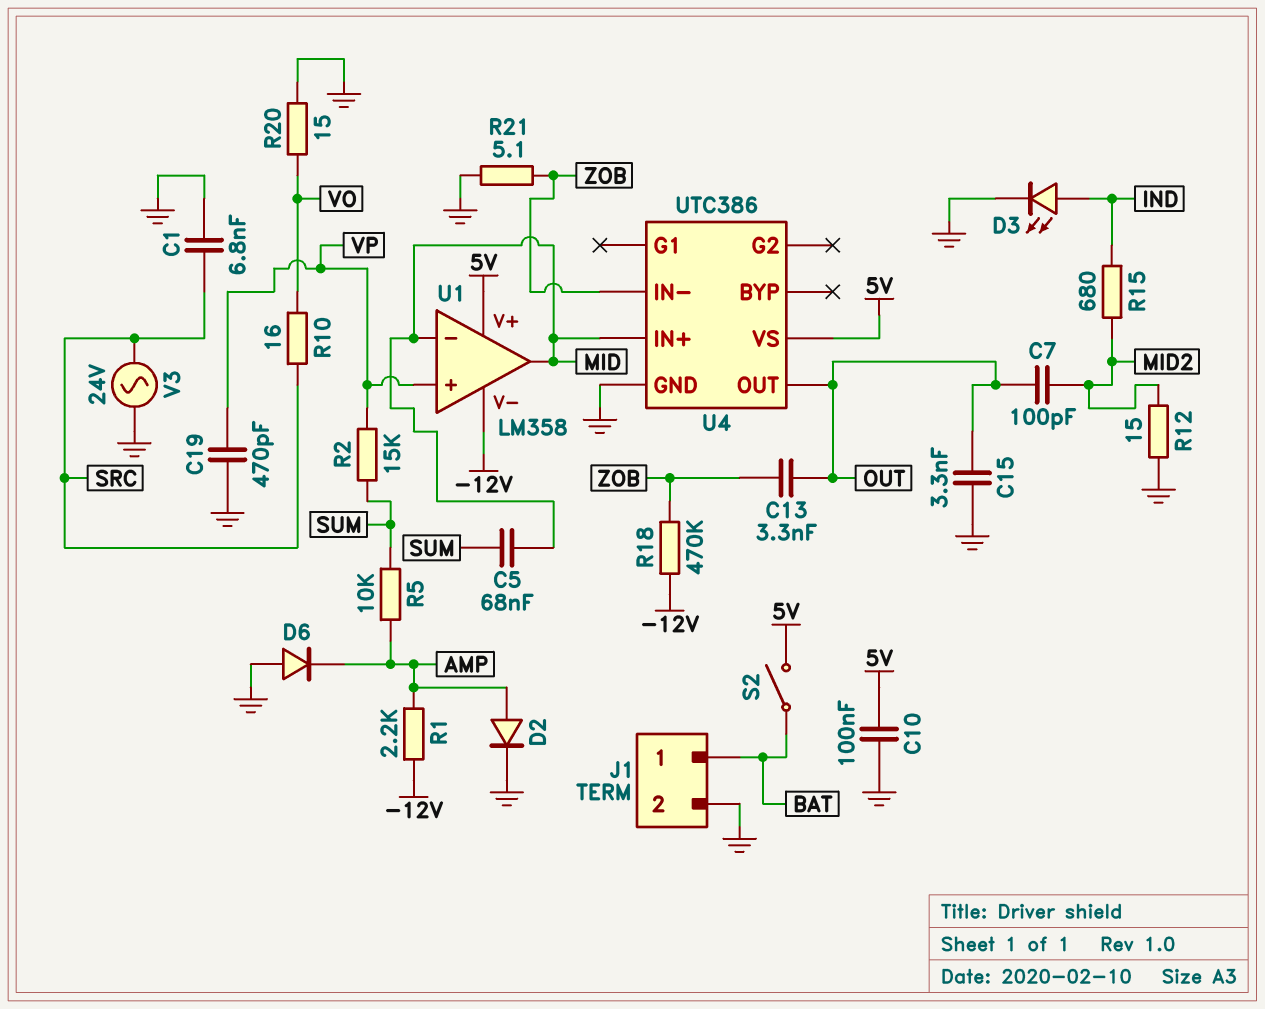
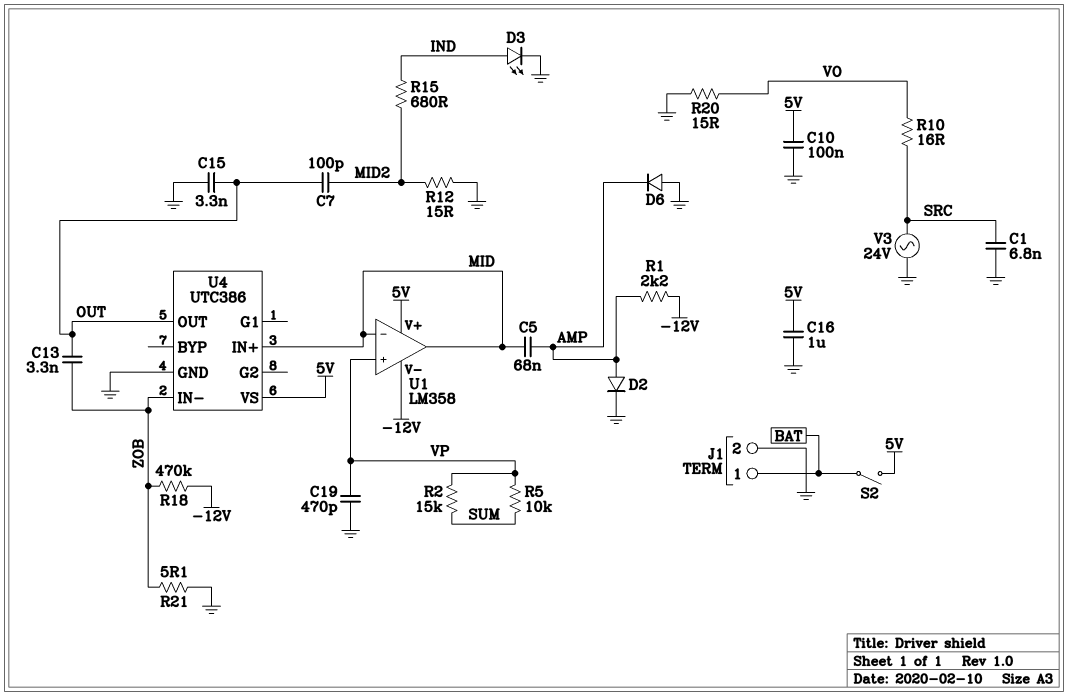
C5: 68nF (MID, SUM) -> 68nF (AMP, MID)
C16: none -> 1uF (5V, GND)
R5: 10k (AMP, SUM) -> 10k (SUM, VP)

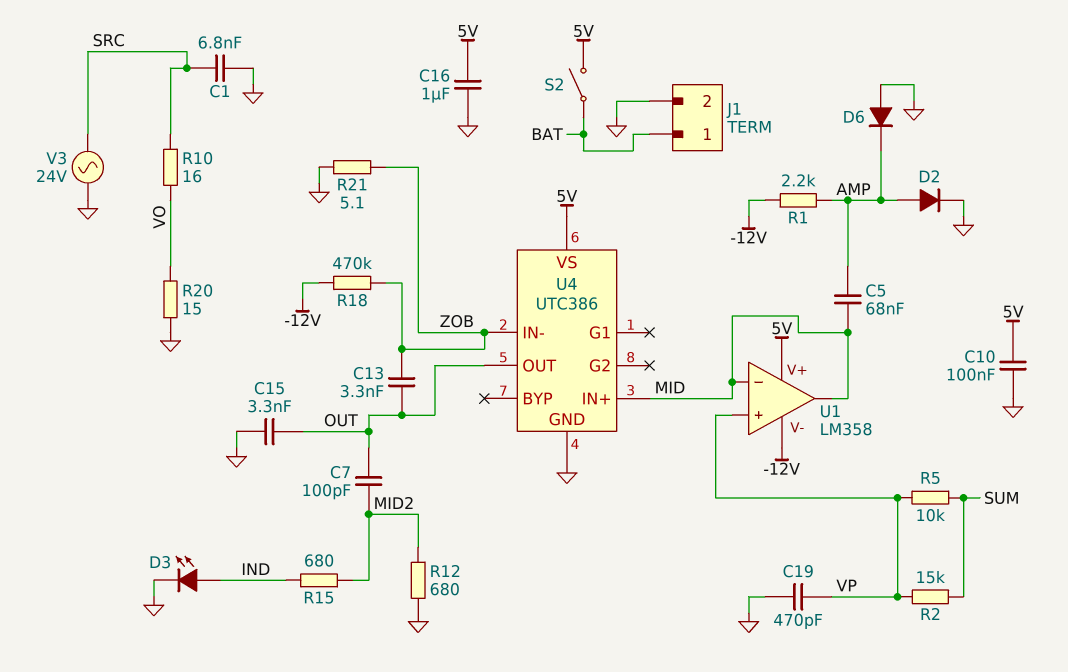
R12: 15 (GND, MID2) -> 680 (GND, MID2)

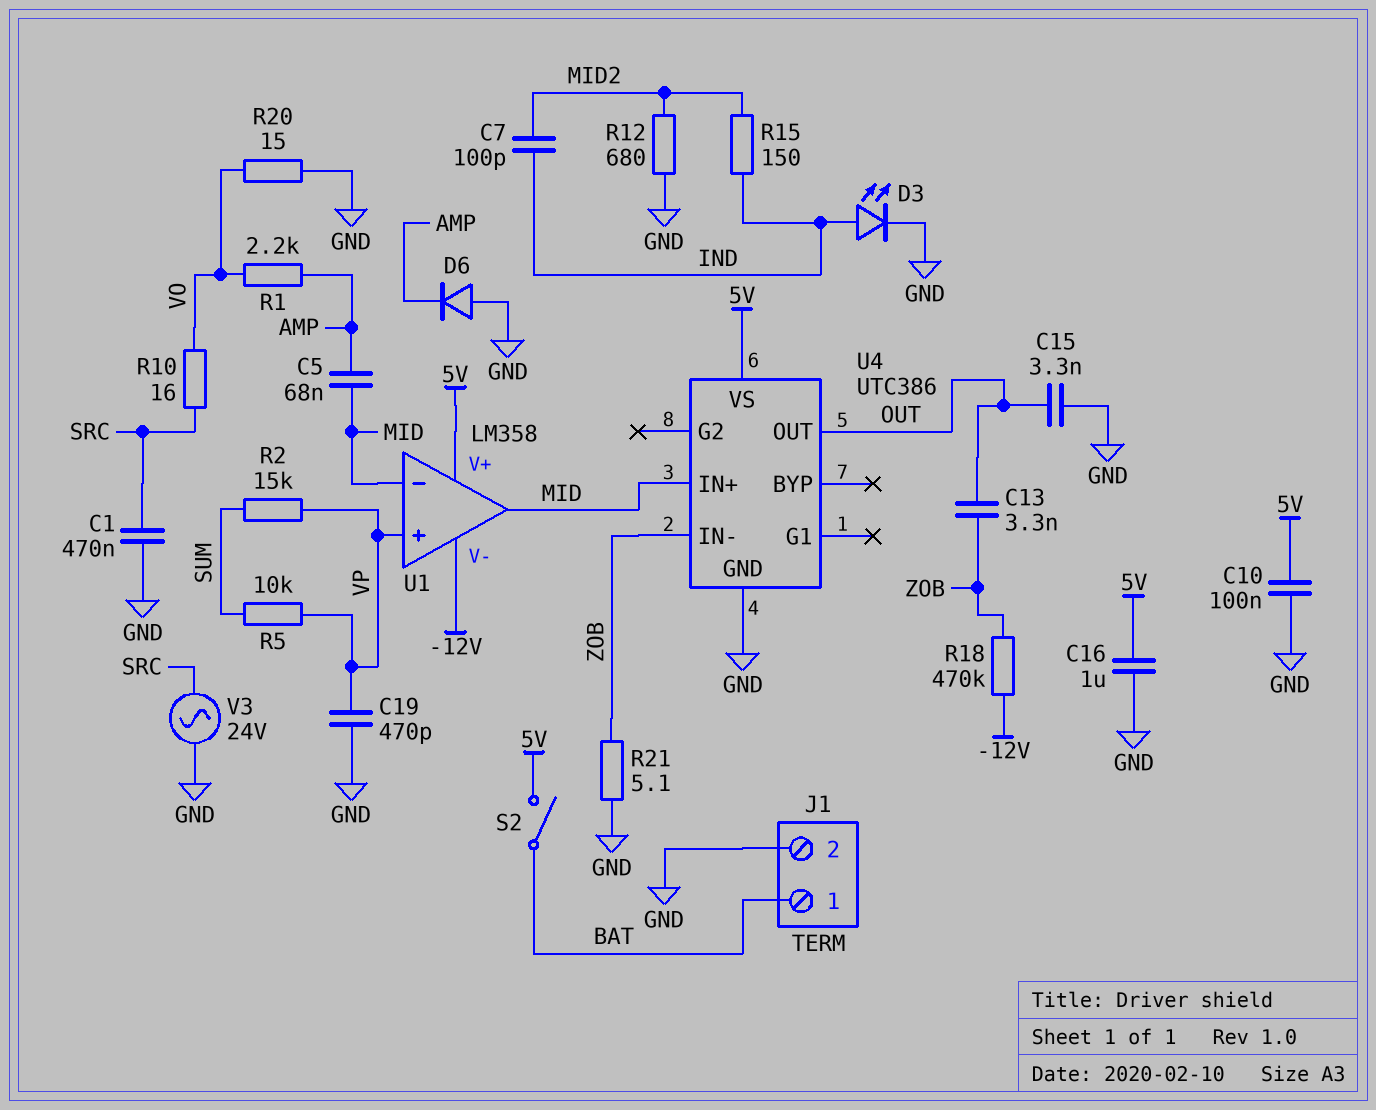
C1: 6.8nF (GND, SRC) -> 470nF (GND, SRC)
C7: 100pF (MID2, OUT) -> 100pF (IND, MID2)
D2: diode (A AMP, K GND) -> none
R1: 2.2k (-12V, AMP) -> 2.2k (AMP, VO)
R15: 680 (IND, MID2) -> 150 (IND, MID2)

